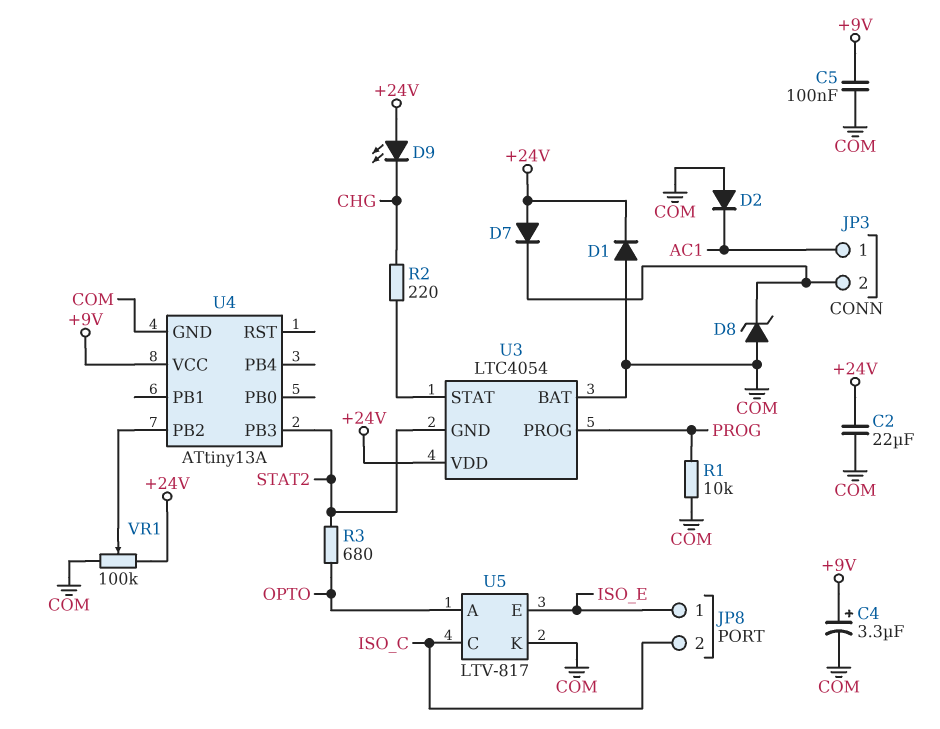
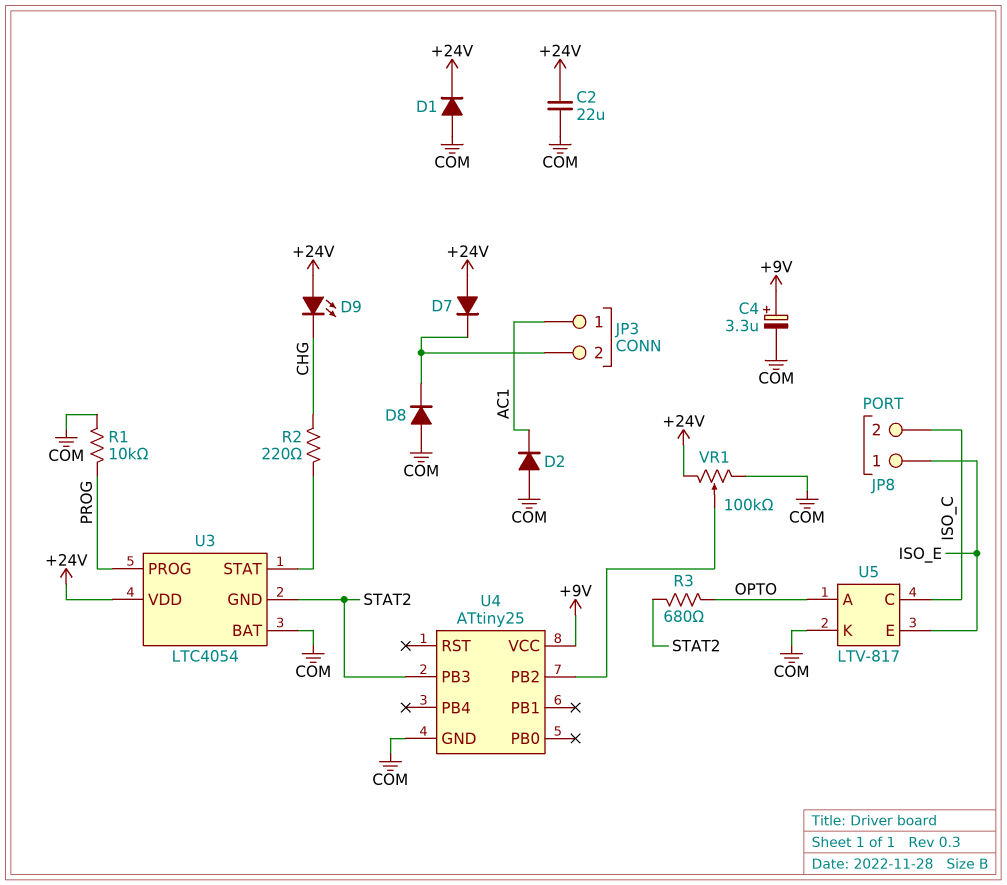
C5: 100nF (+9V, COM) -> none
D8: zener (A COM, K JP3/2) -> diode (A COM, K JP3/2)
U4: ATtiny13A -> ATtiny25

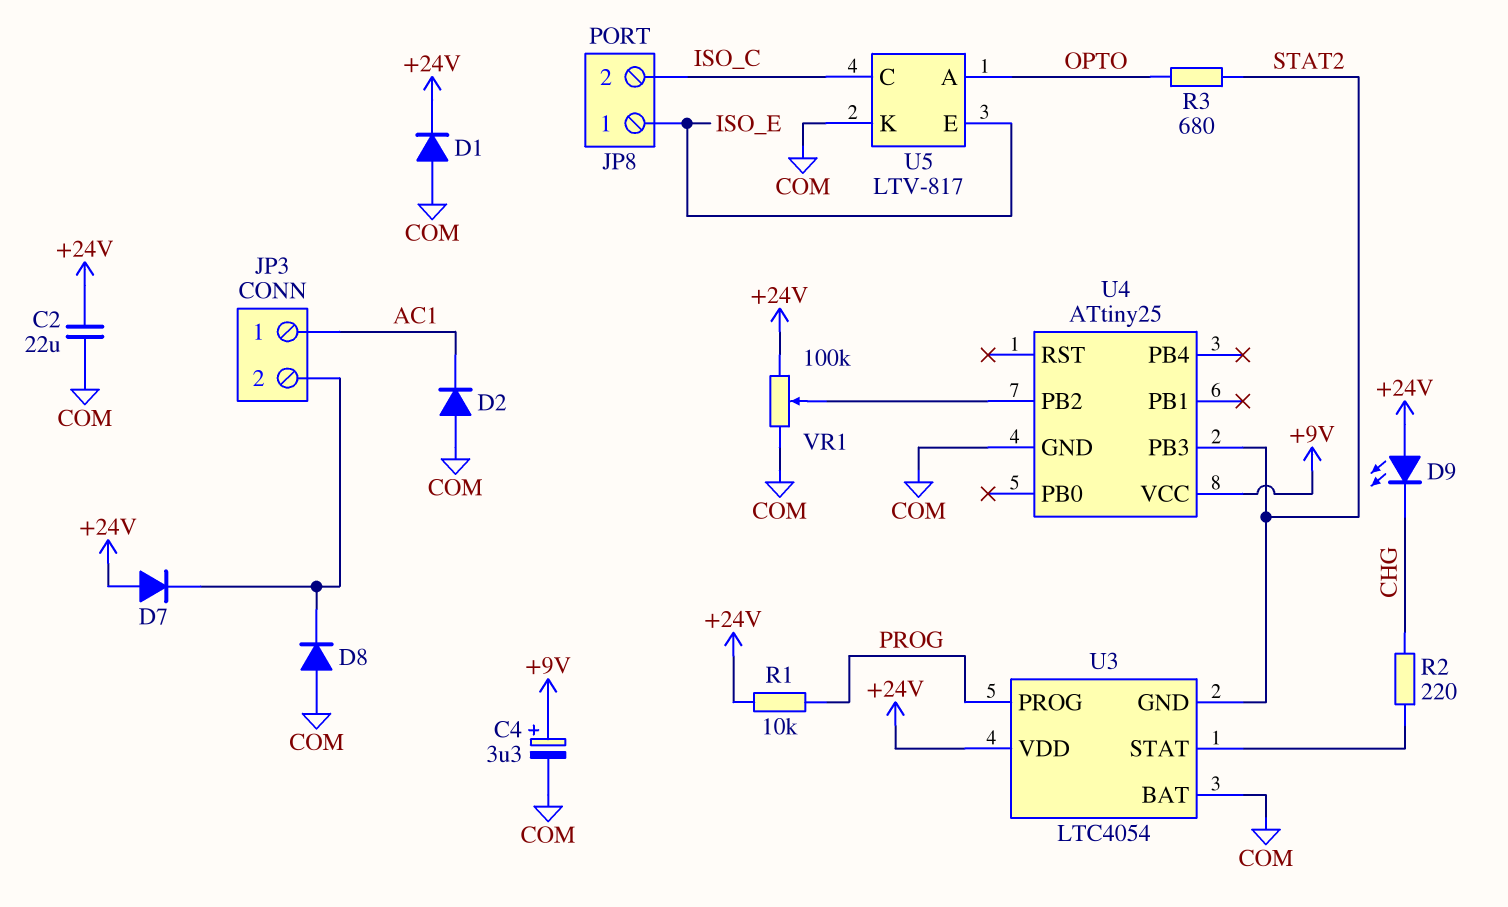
R1: 10k (COM, PROG) -> 10k (+24V, PROG)

